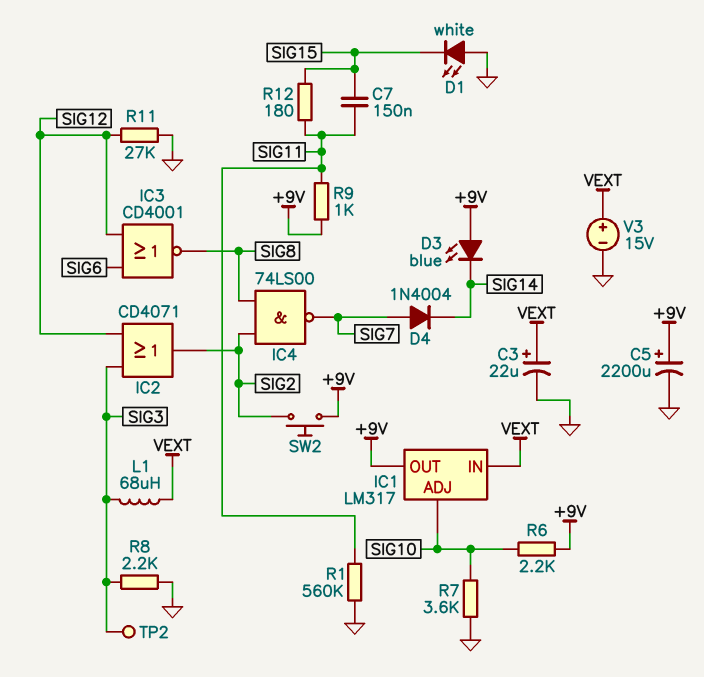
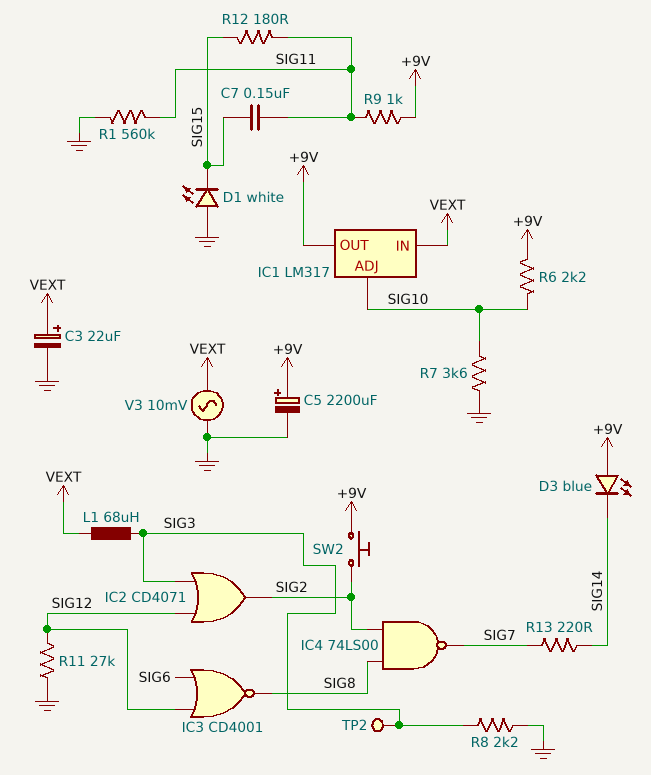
D4: diode 1N4004 (A SIG7, K SIG14) -> none
R13: none -> 220 (SIG7, SIG14)
V3: 15V (plus VEXT, minus GND) -> AC 10mV (GND, VEXT)

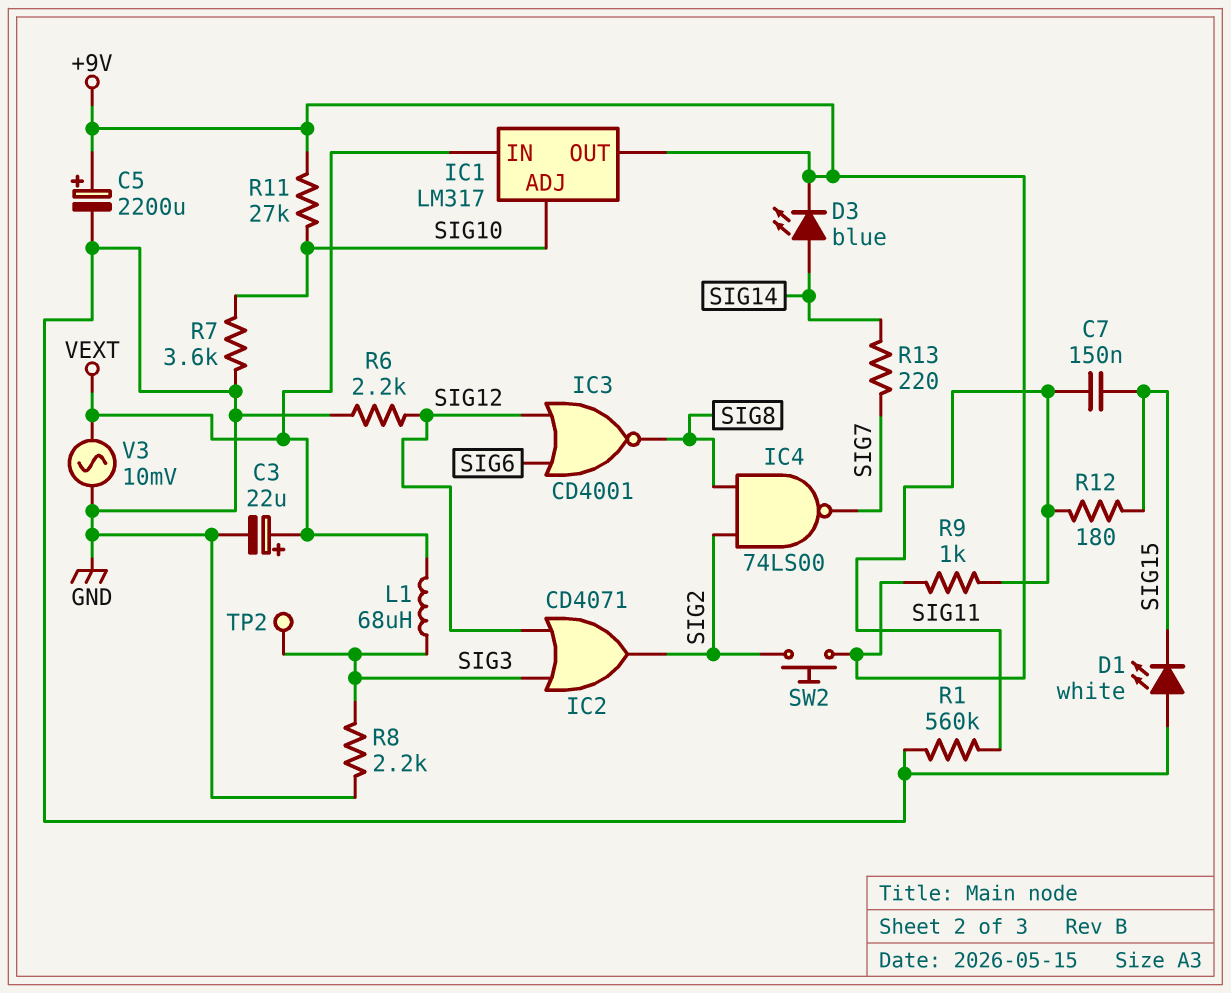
D3: LED blue (A +9V, K SIG14) -> LED blue (A SIG14, K +9V)
R6: 2.2k (+9V, SIG10) -> 2.2k (GND, SIG12)
R11: 27k (GND, SIG12) -> 27k (+9V, SIG10)

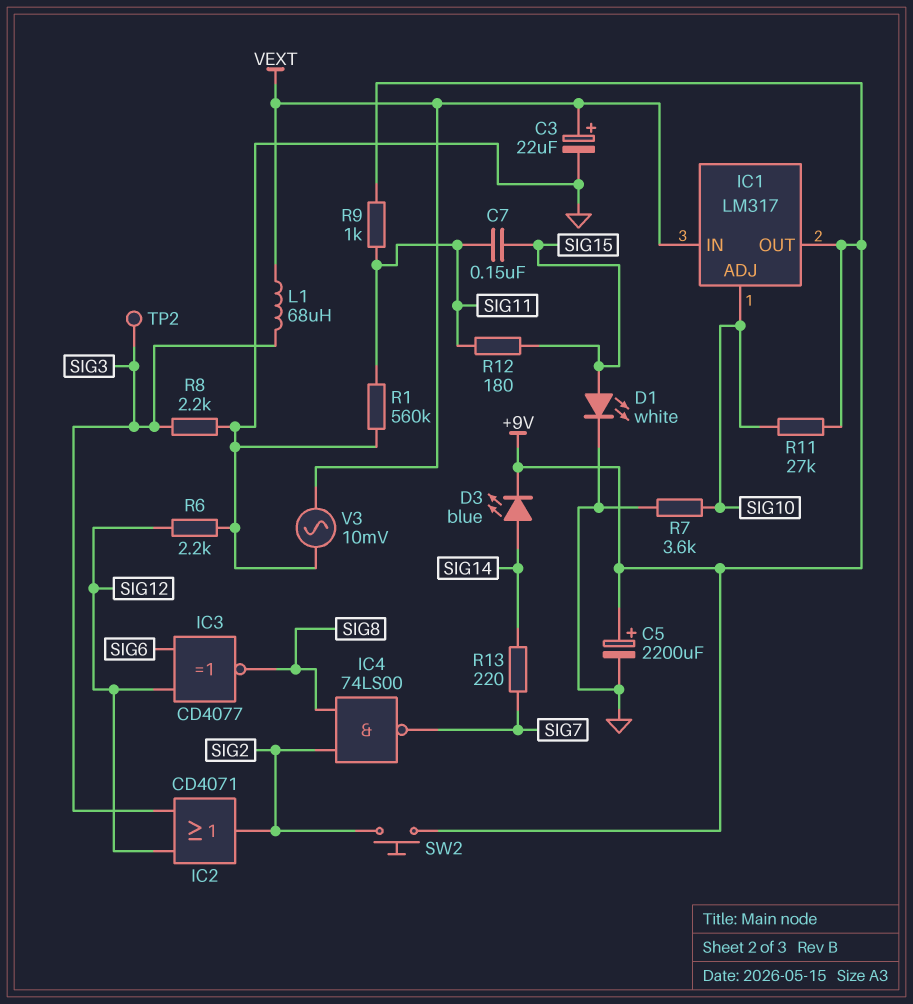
D1: LED white (A GND, K SIG15) -> LED white (A SIG15, K GND)
IC3: NOR CD4001 (in SIG6, in SIG12, out SIG8) -> XNOR CD4077 (in SIG6, in SIG12, out SIG8)

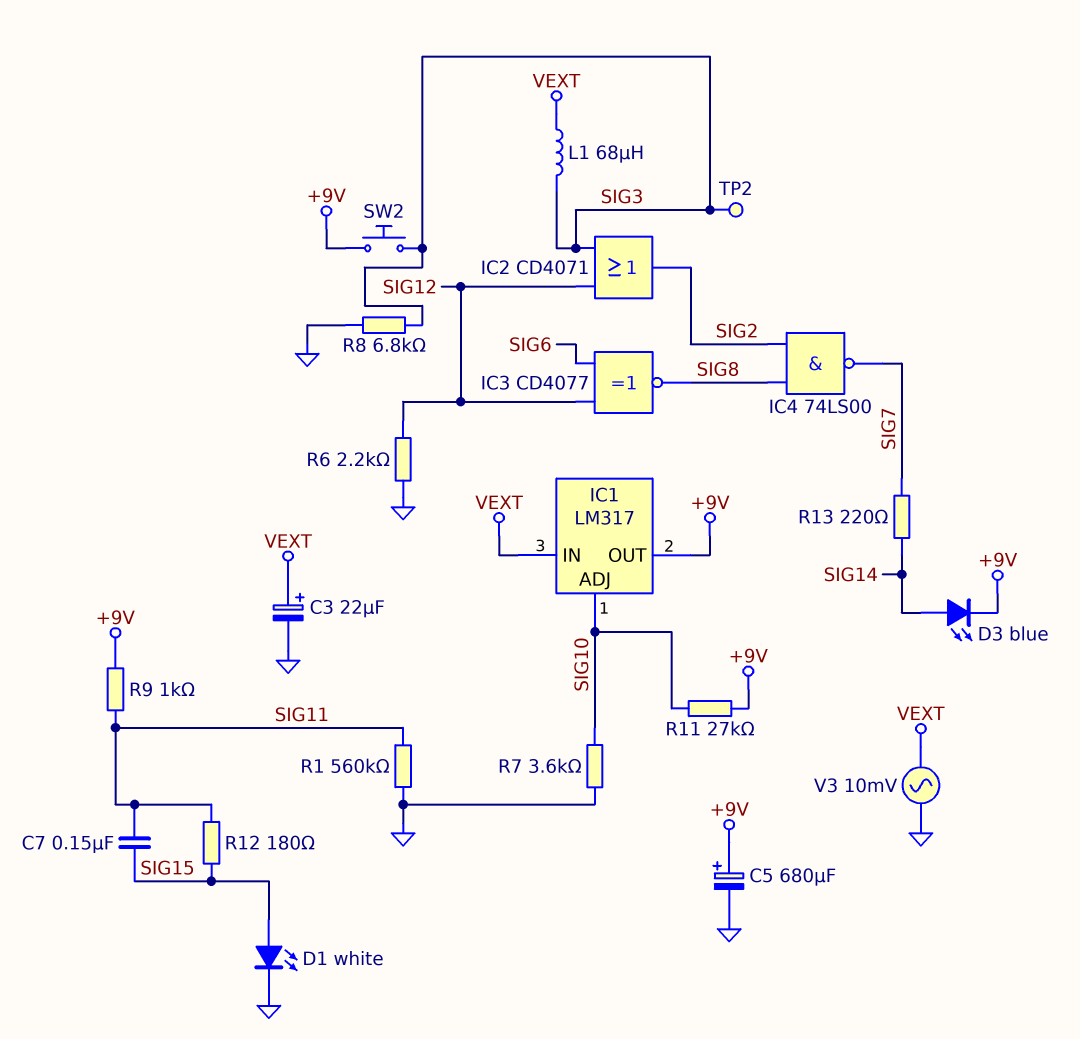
C5: 2200uF (plus +9V, minus GND) -> 680uF (plus +9V, minus GND)
R8: 2.2k (GND, SIG3) -> 6.8k (GND, SIG3)
SW2: button (+9V, SIG2) -> button (+9V, SIG3)

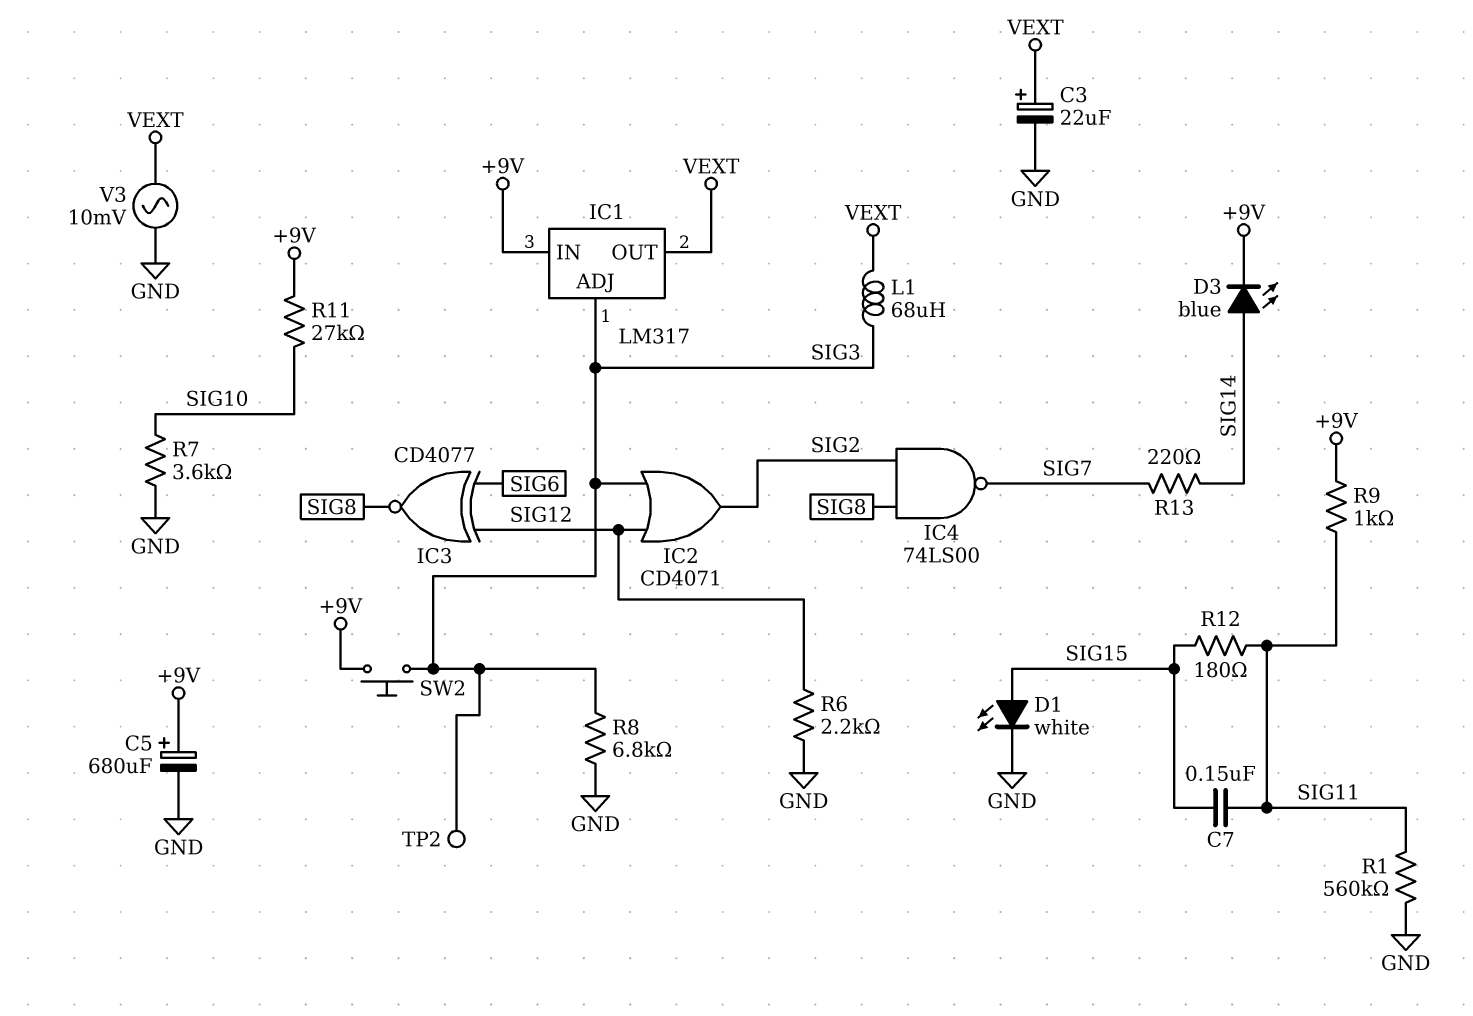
IC1 pin ADJ: SIG10 -> SIG3
IC1 pin IN: VEXT -> +9V
IC1 pin OUT: +9V -> VEXT

